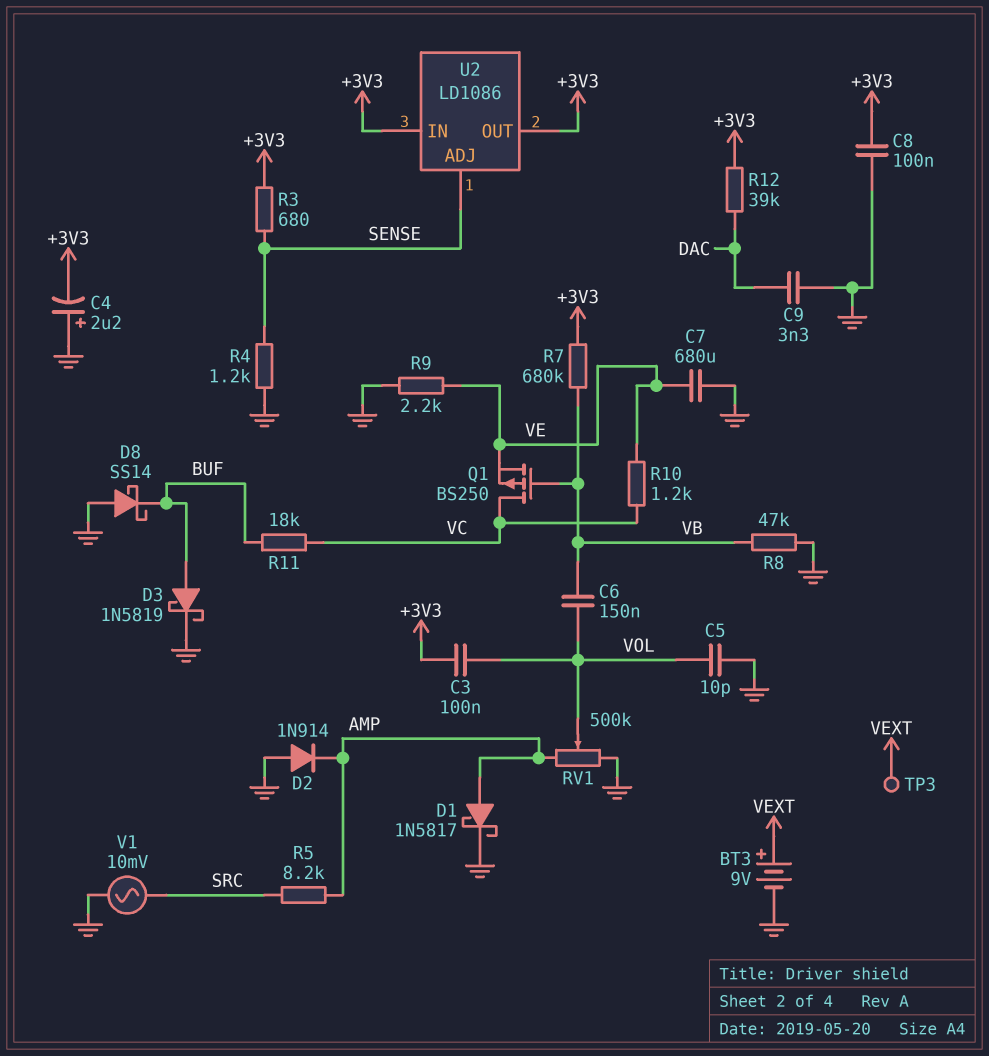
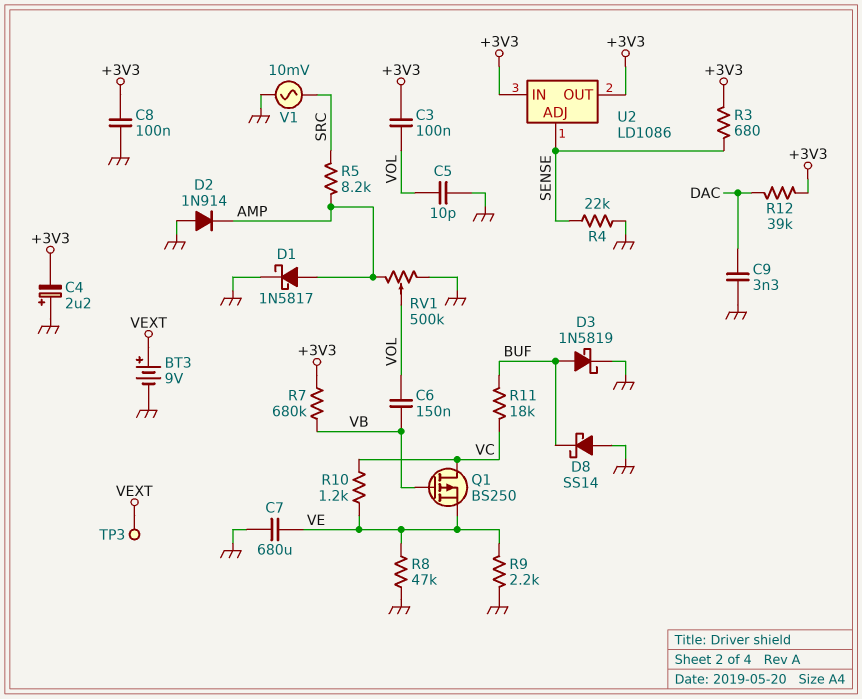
R4: 1.2k (GND, SENSE) -> 22k (GND, SENSE)
R8: 47k (GND, VB) -> 47k (GND, VE)

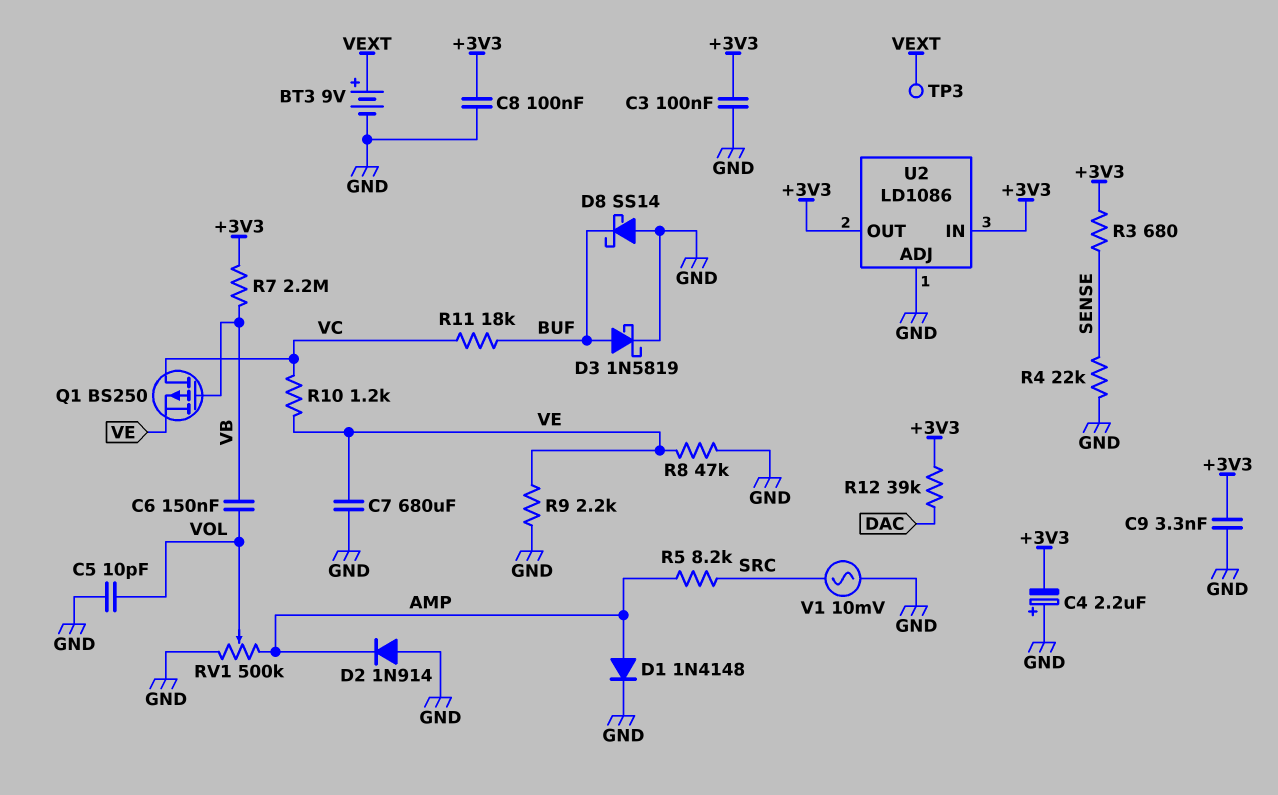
C3: 100nF (+3V3, VOL) -> 100nF (+3V3, GND)
C9: 3.3nF (DAC, GND) -> 3.3nF (+3V3, GND)
D1: schottky 1N5817 (A AMP, K GND) -> diode 1N4148 (A AMP, K GND)
R7: 680k (+3V3, VB) -> 2.2M (+3V3, VB)
U2 pin ADJ: SENSE -> GND

